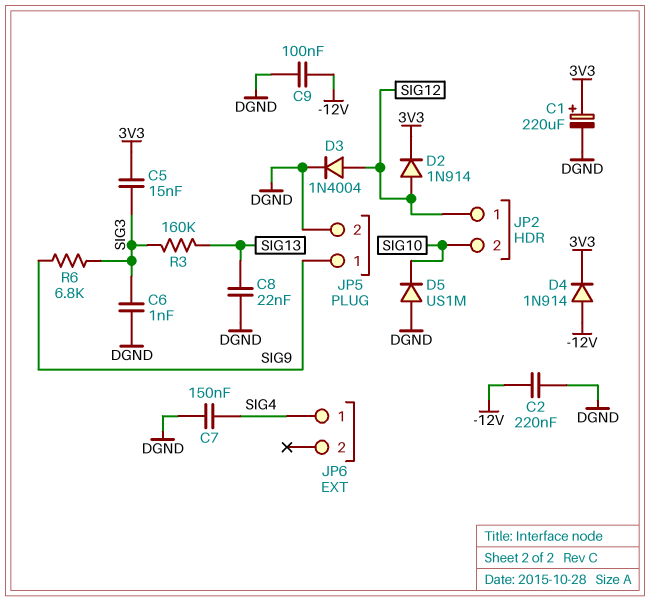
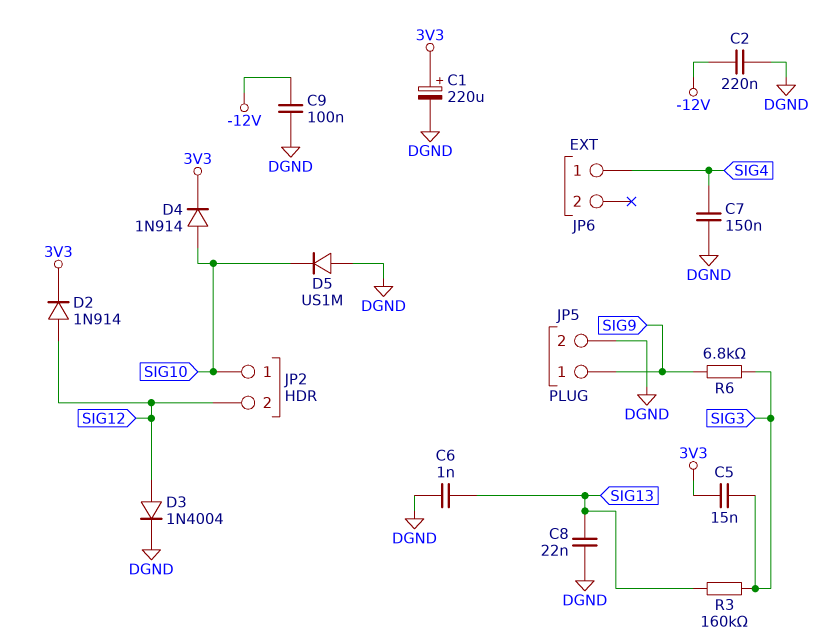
C6: 1nF (DGND, SIG3) -> 1nF (DGND, SIG13)
D4: diode 1N914 (A -12V, K 3V3) -> diode 1N914 (A SIG10, K 3V3)
JP2 pin 1: SIG12 -> SIG10
JP2 pin 2: SIG10 -> SIG12

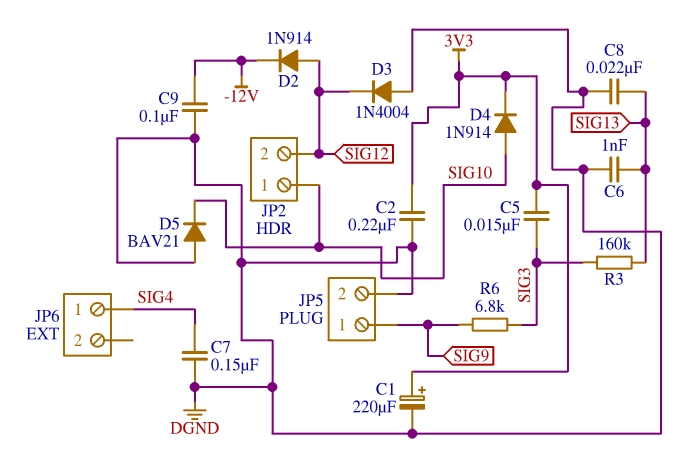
C2: 220nF (-12V, DGND) -> 220nF (3V3, DGND)
D2: diode 1N914 (A SIG12, K 3V3) -> diode 1N914 (A SIG12, K -12V)
D3: diode 1N4004 (A SIG12, K DGND) -> diode 1N4004 (A DGND, K SIG12)
D5: diode US1M (A DGND, K SIG10) -> diode BAV21 (A DGND, K SIG10)

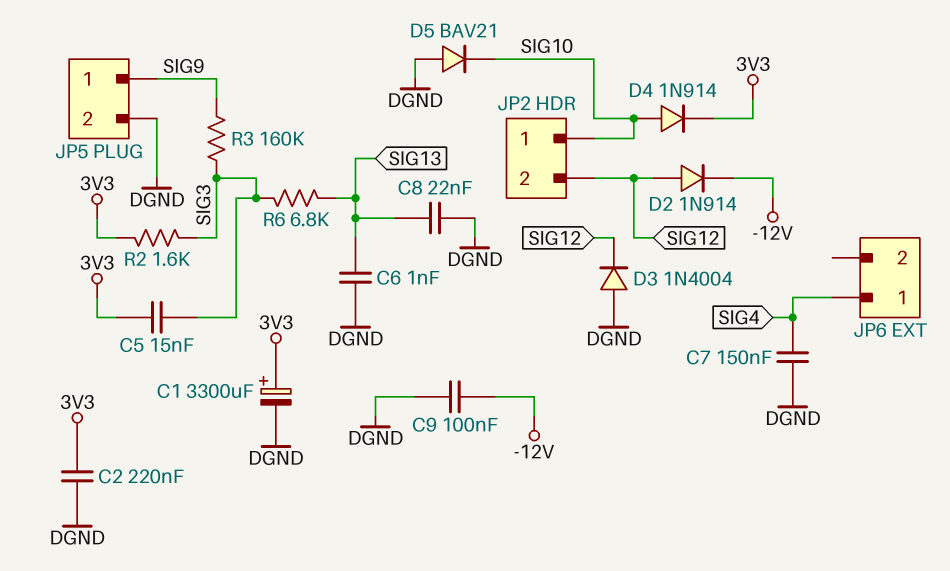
C1: 220uF (plus 3V3, minus DGND) -> 3300uF (plus 3V3, minus DGND)
R2: none -> 1.6k (3V3, SIG3)
R3: 160k (SIG3, SIG13) -> 160k (SIG3, SIG9)
R6: 6.8k (SIG3, SIG9) -> 6.8k (SIG3, SIG13)

